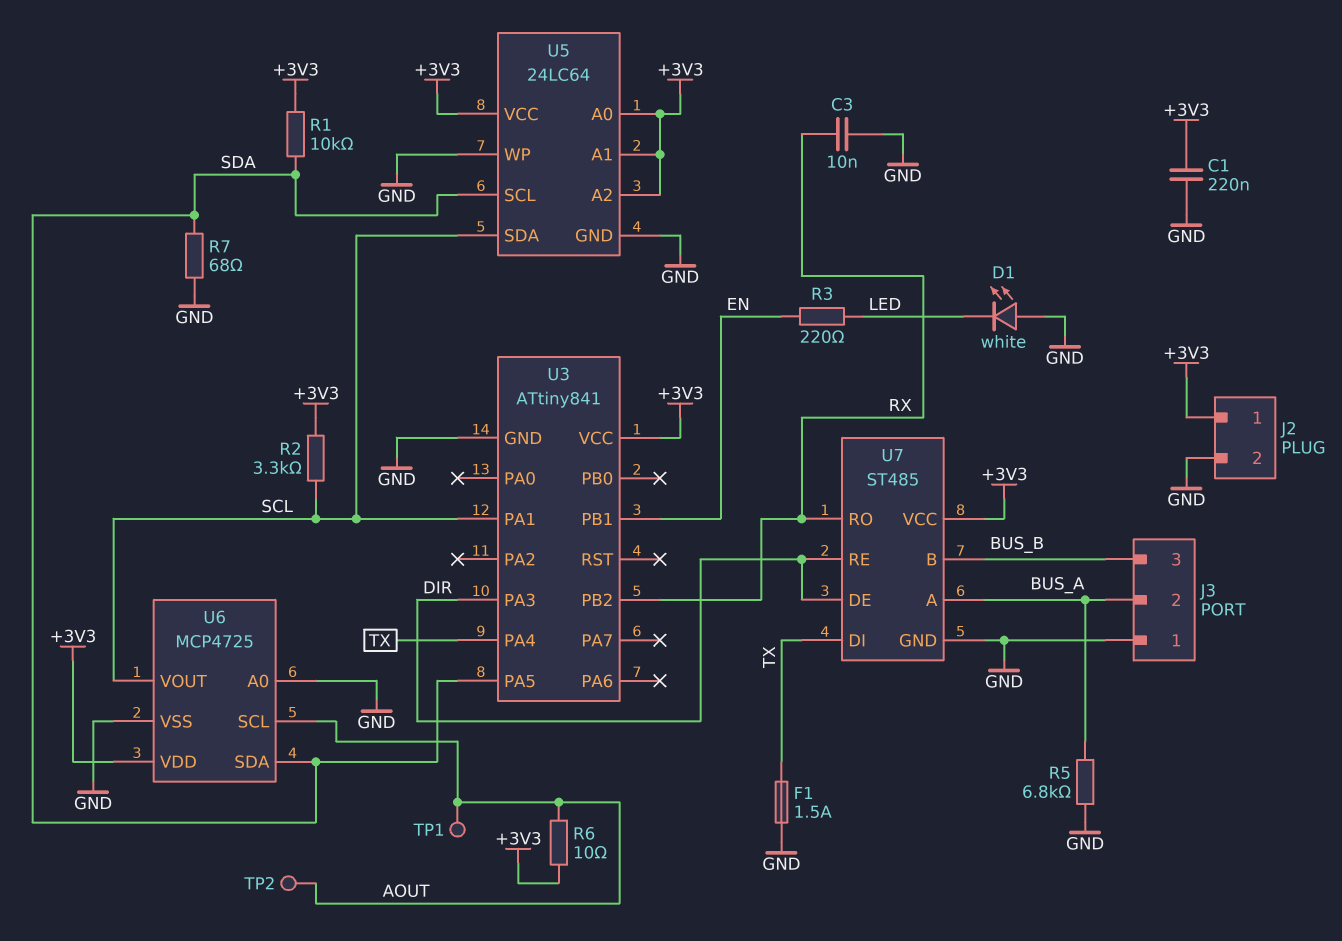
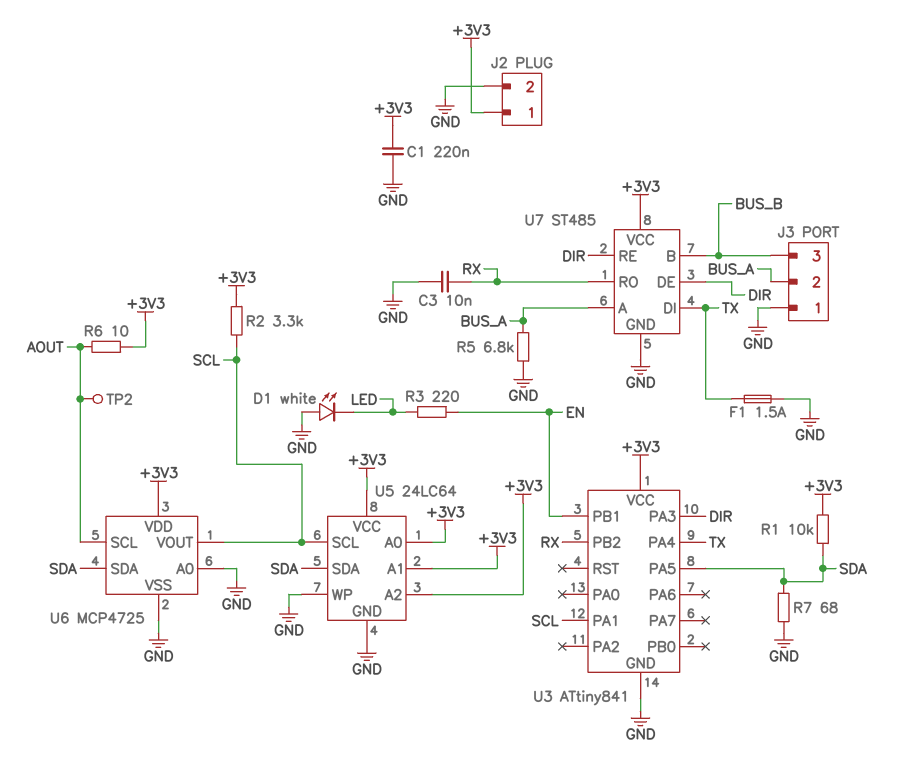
TP1: test point (AOUT) -> none
U5 pin SCL: SDA -> SCL
U5 pin SDA: SCL -> SDA

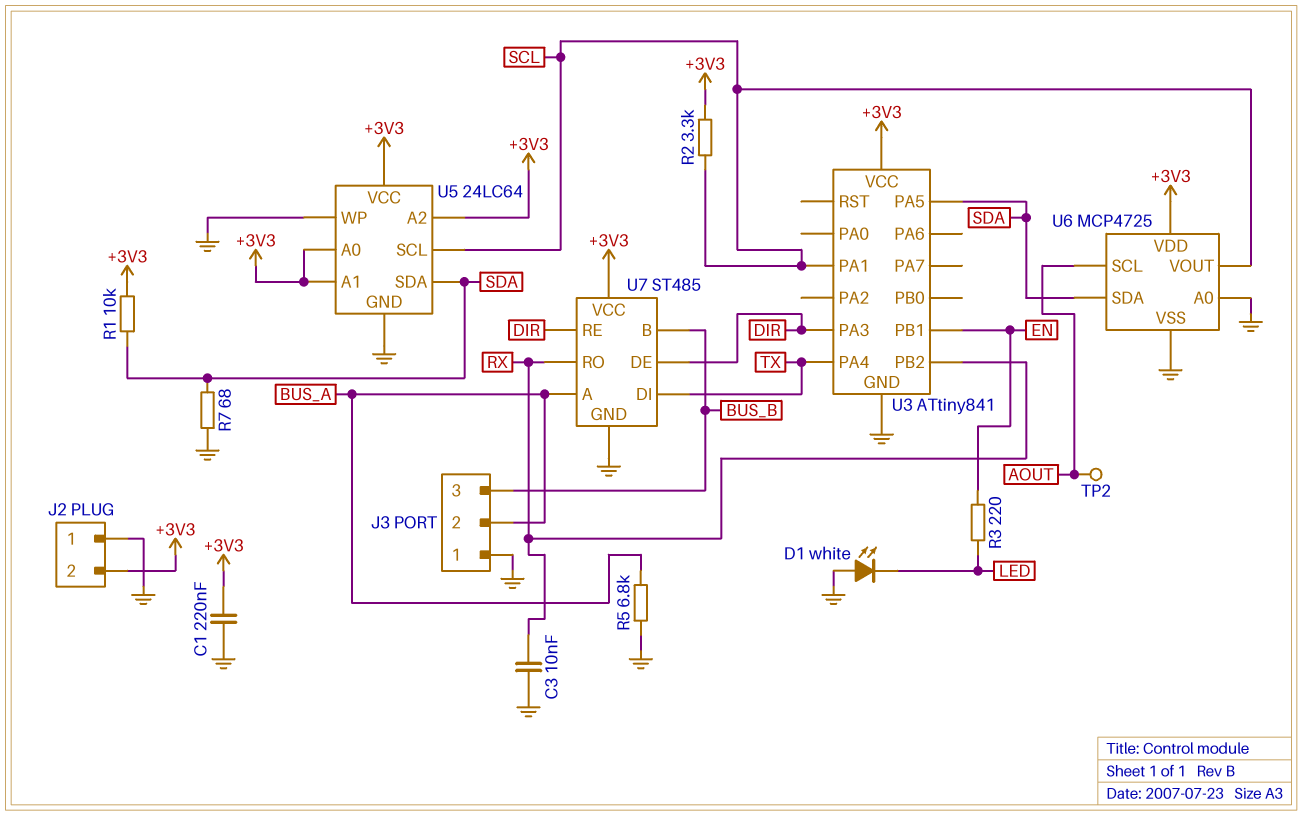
F1: 1.5A (GND, TX) -> none
J2 pin 1: +3V3 -> GND
J2 pin 2: GND -> +3V3
R6: 10 (+3V3, AOUT) -> none

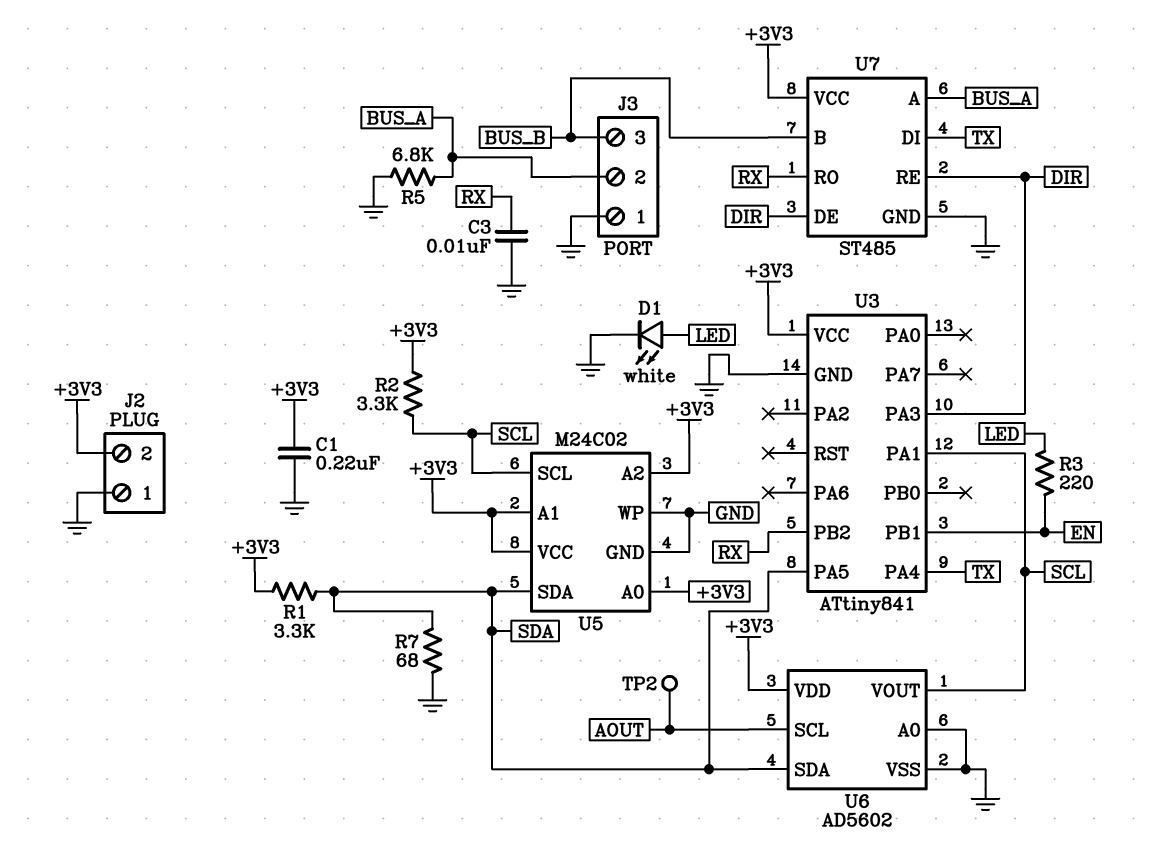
D1: LED white (A GND, K LED) -> LED white (A LED, K GND)
R1: 10k (+3V3, SDA) -> 3.3k (+3V3, SDA)
U5: 24LC64 -> M24C02
U6: MCP4725 -> AD5602

